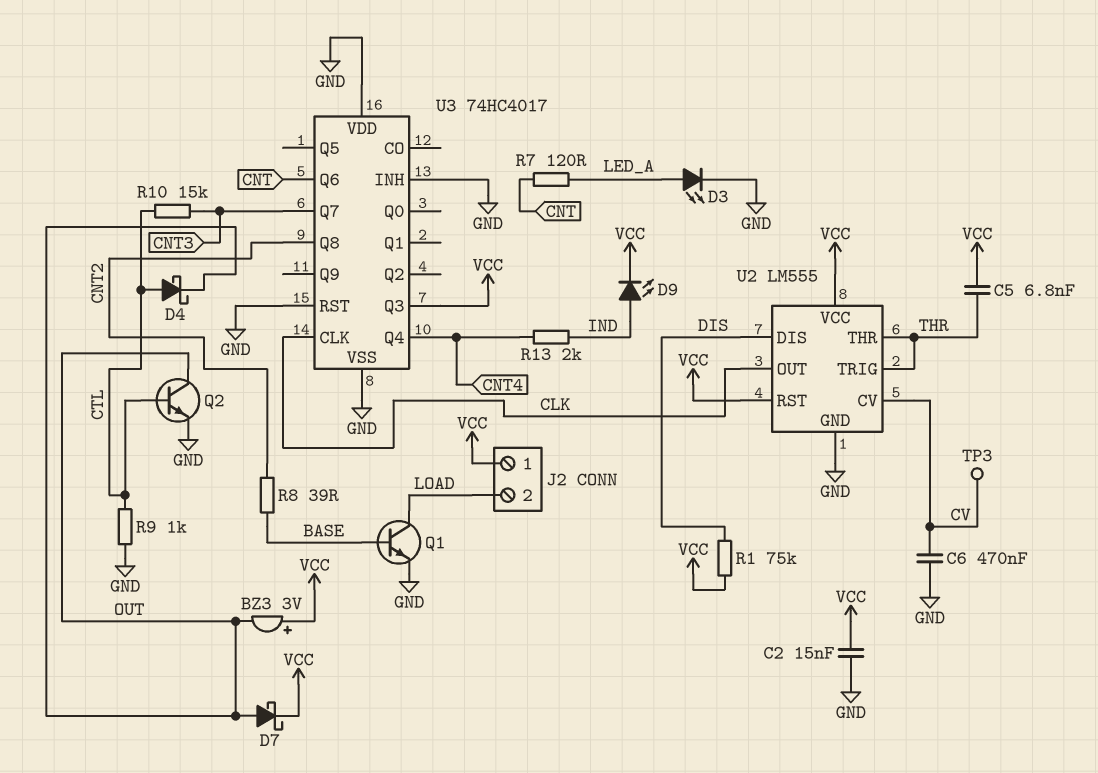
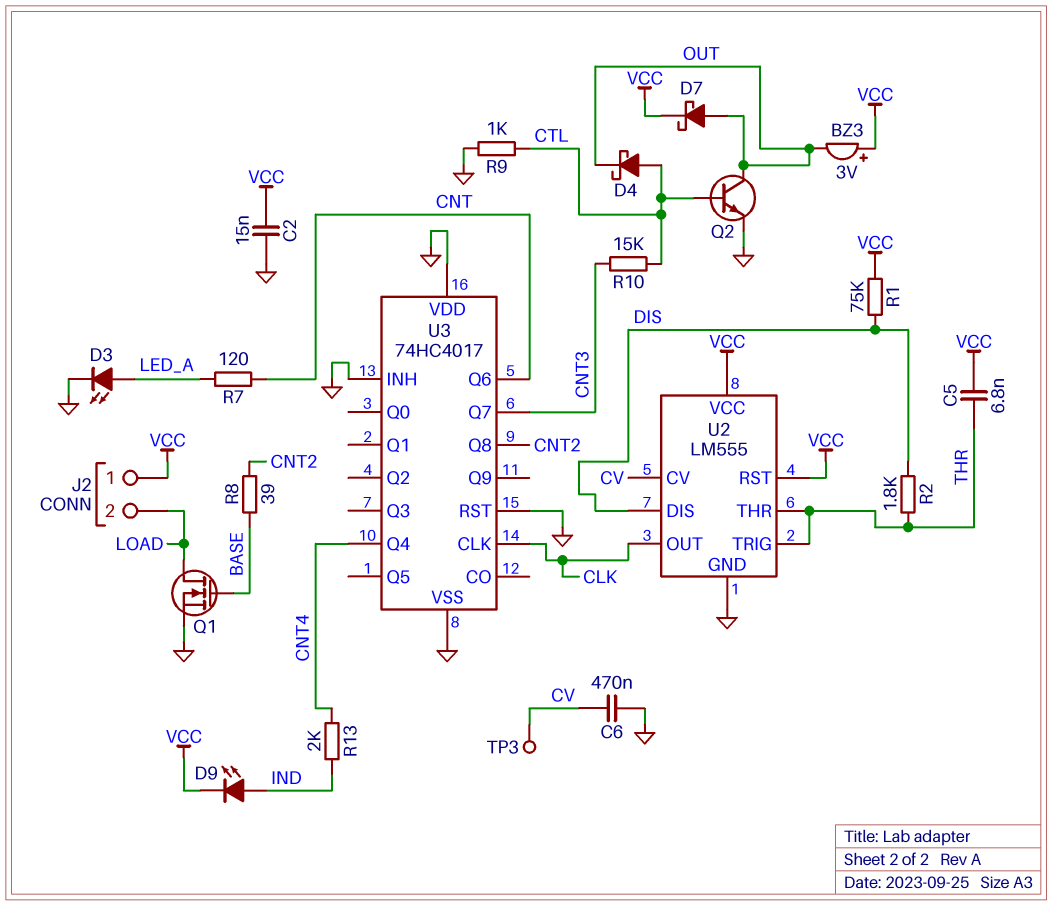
Q1: NPN (B BASE, C LOAD, E GND) -> NMOS (G BASE, D LOAD, S GND)
R2: none -> 1.8k (DIS, THR)
U3 pin Q3: VCC -> none

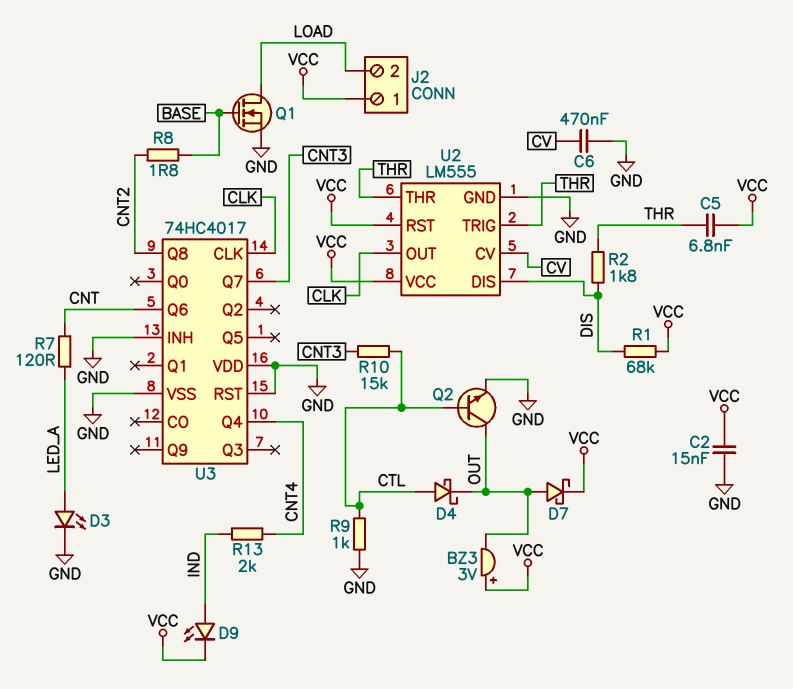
R1: 75k (DIS, VCC) -> 68k (DIS, VCC)
R8: 39 (BASE, CNT2) -> 1.8 (BASE, CNT2)
TP3: test point (CV) -> none

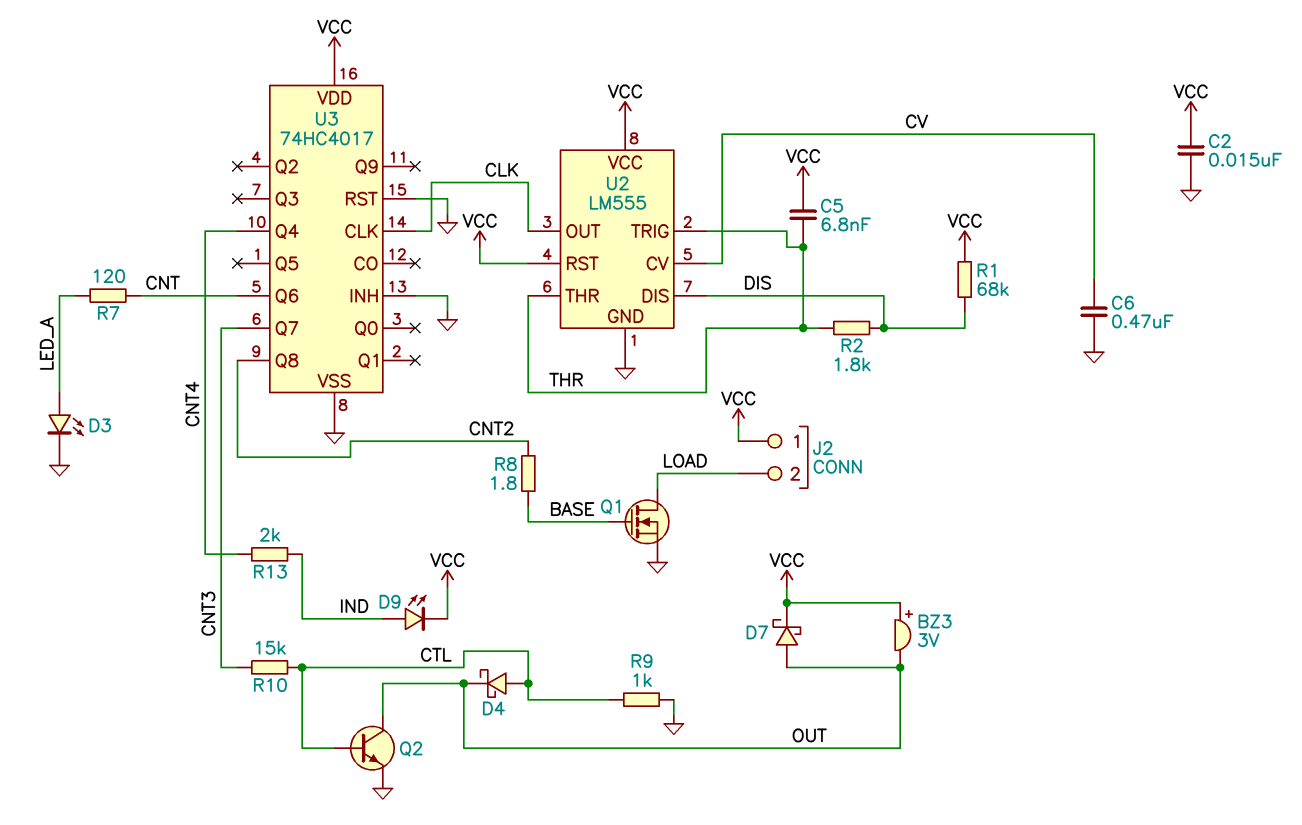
U3 pin VDD: GND -> VCC

